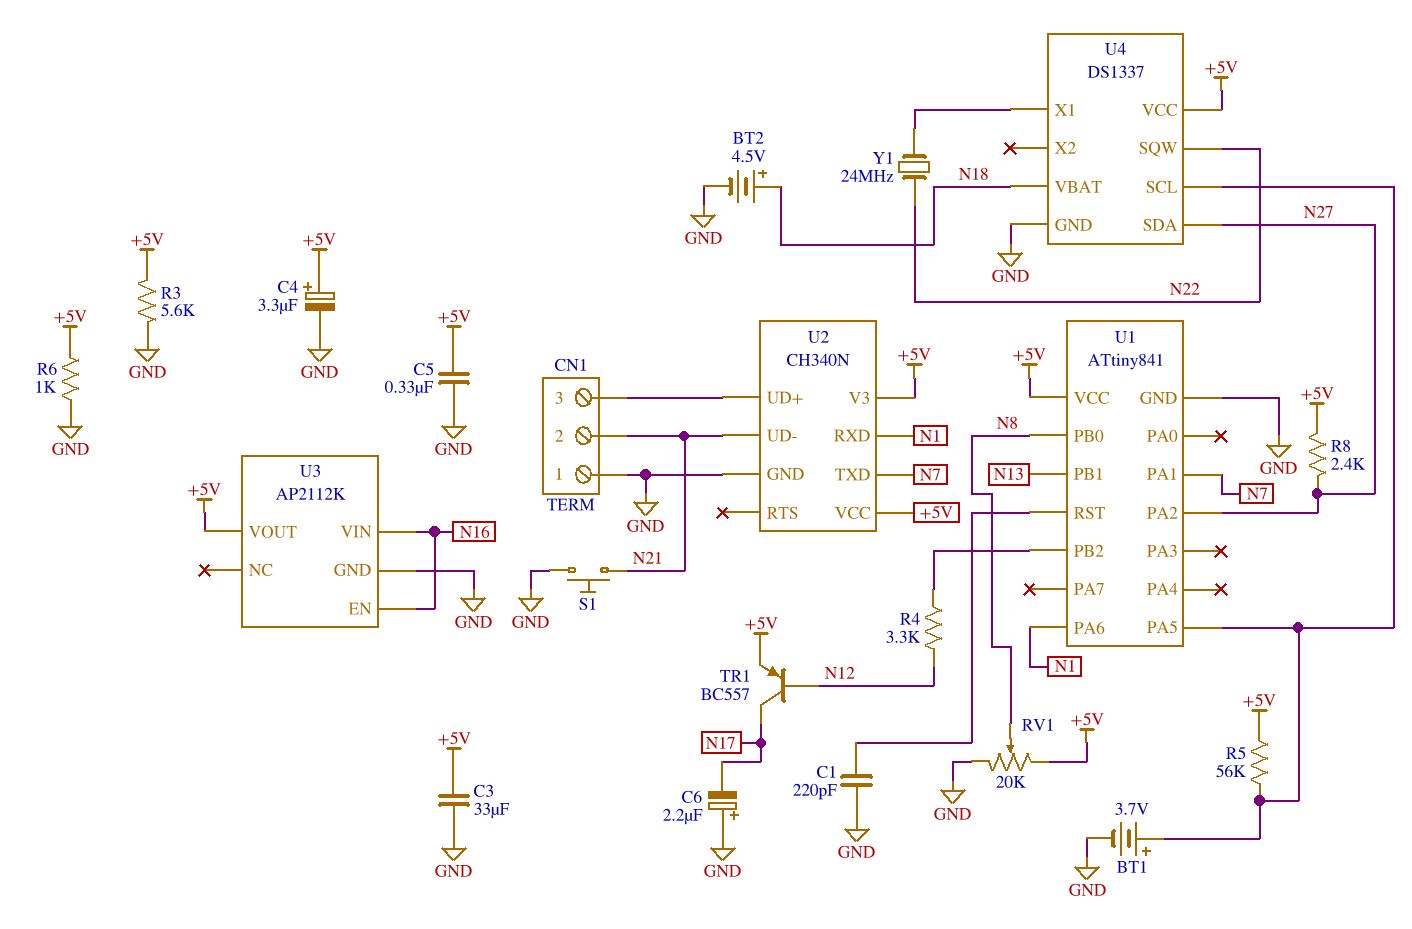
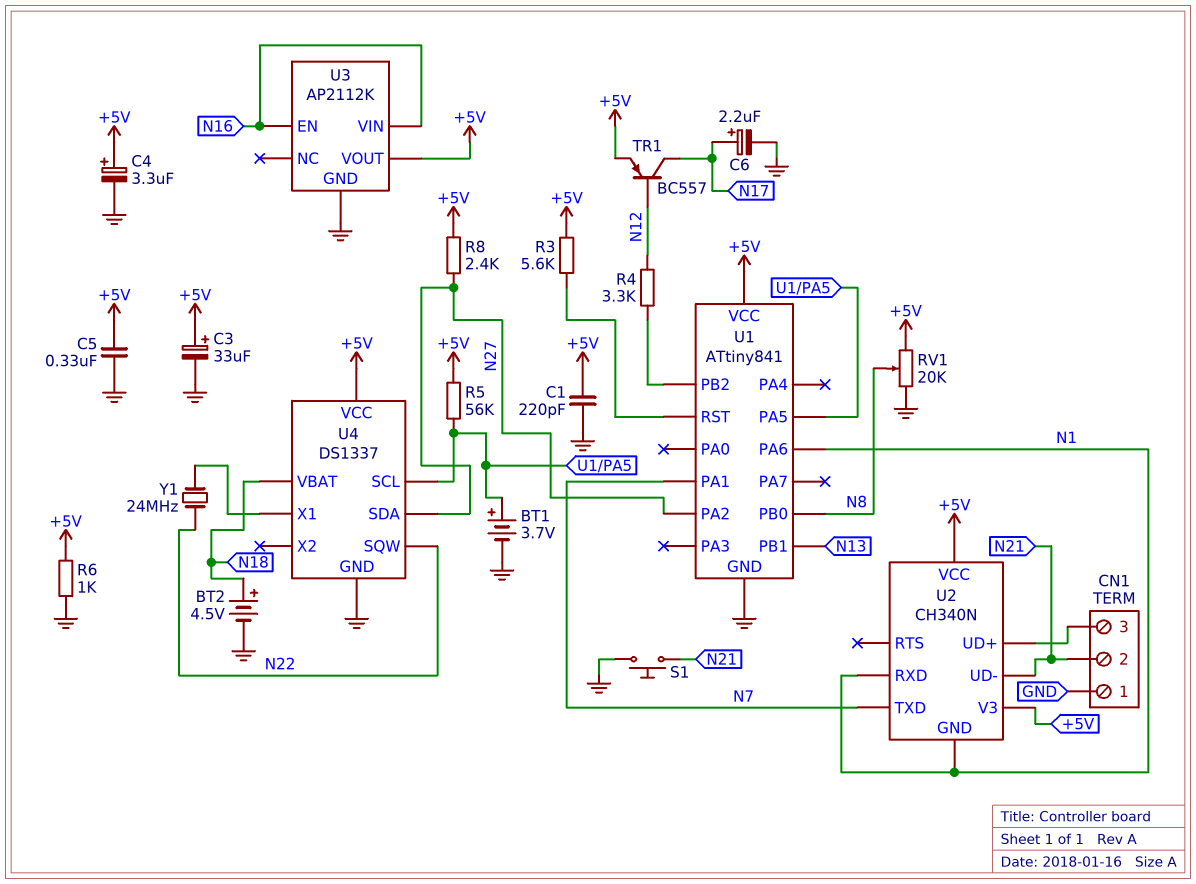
C1: 220pF (GND, U1/RST) -> 220pF (+5V, GND)
C3: 33uF (+5V, GND) -> 33uF (plus +5V, minus GND)
C6: 2.2uF (plus GND, minus N17) -> 2.2uF (plus N17, minus GND)
R3: 5.6k (+5V, GND) -> 5.6k (+5V, U1/RST)
U2 pin GND: GND -> N1

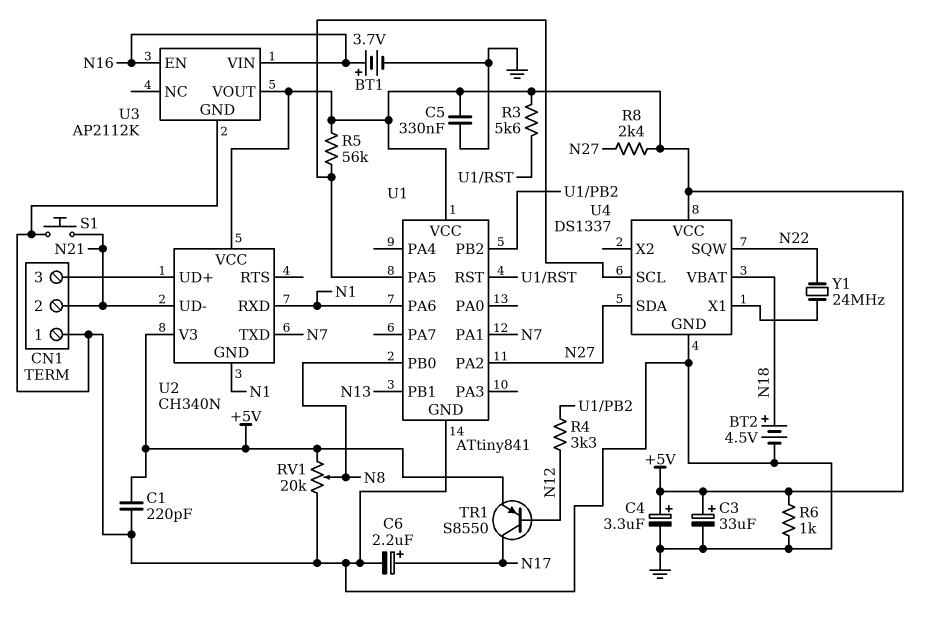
BT1: 3.7V (plus U1/PA5, minus GND) -> 3.7V (plus N16, minus GND)
TR1: PNP BC557 (B N12, C N17, E +5V) -> PNP S8550 (B N12, C N17, E +5V)

